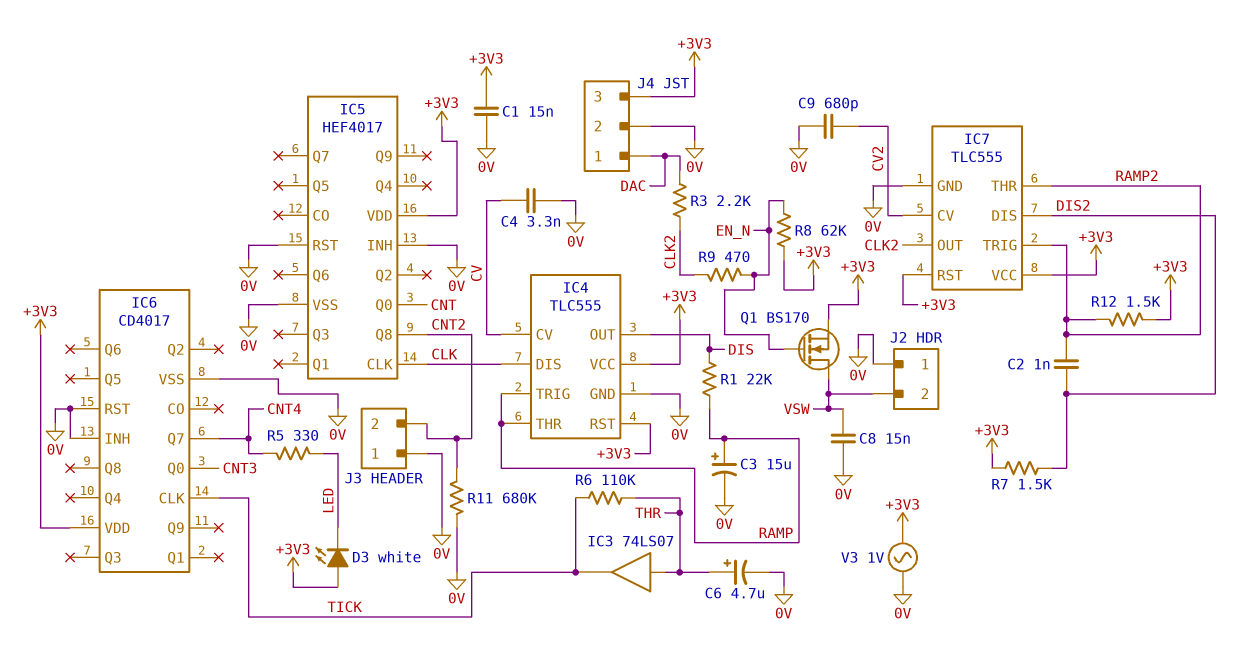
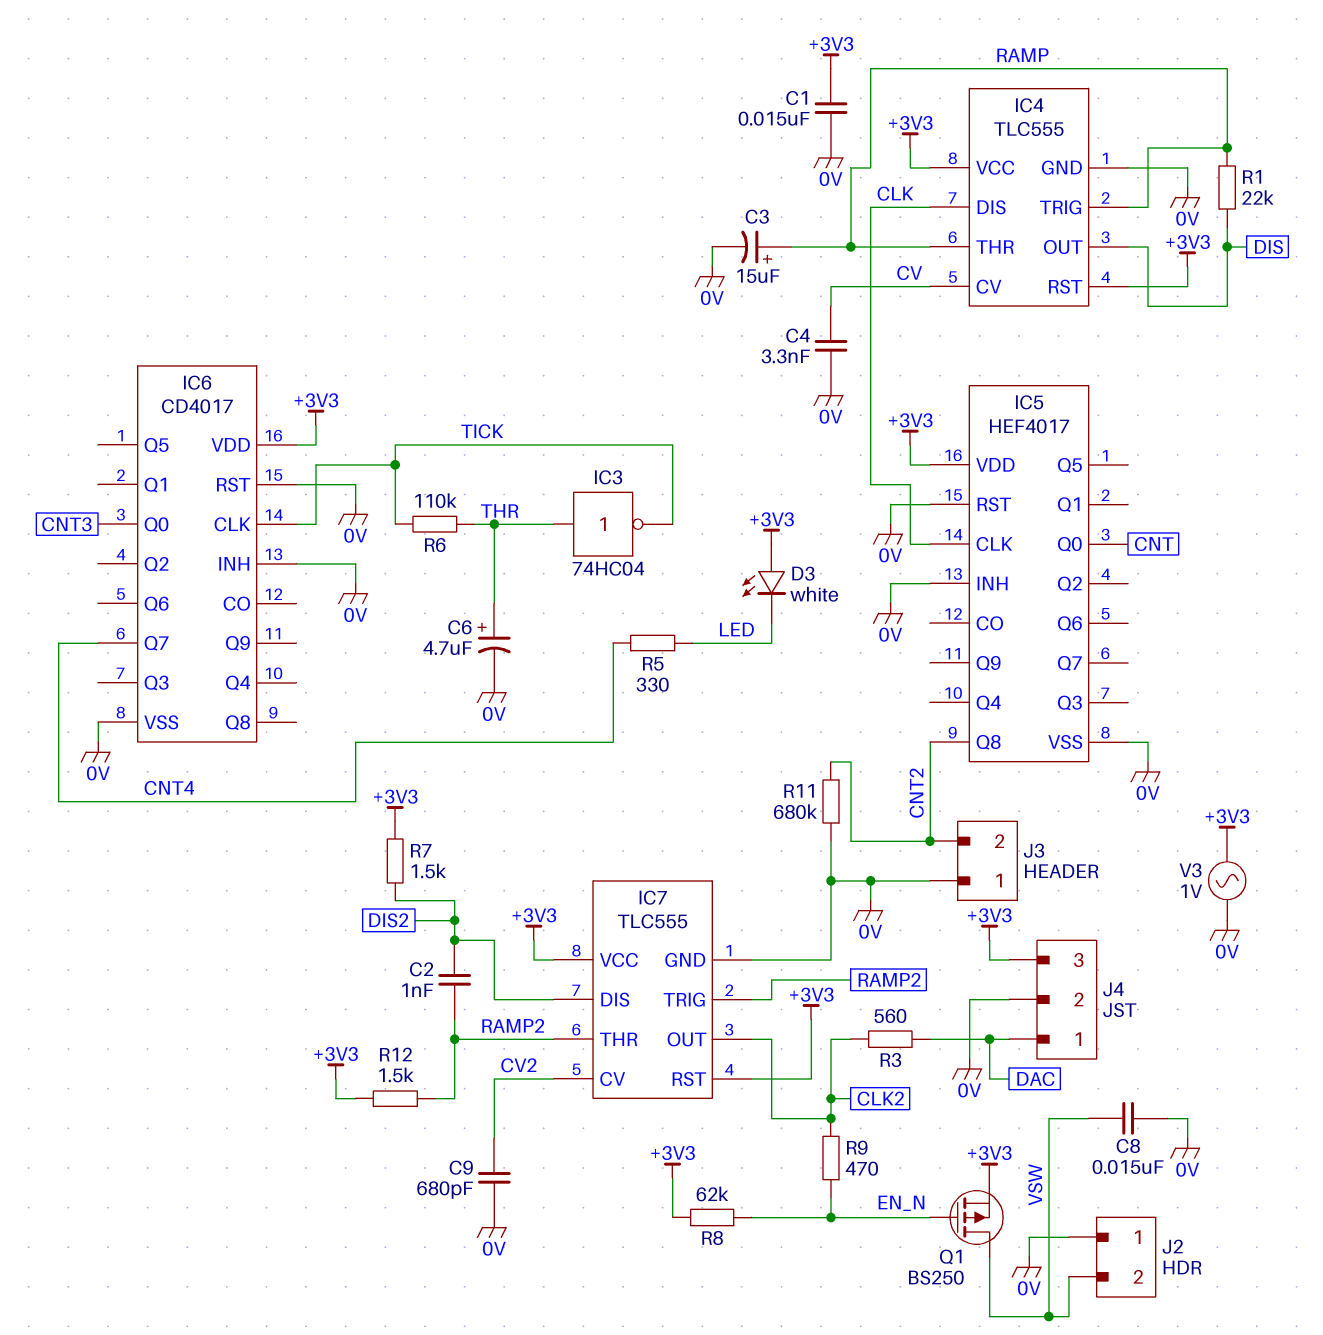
IC3: buffer 74LS07 (in THR, out TICK) -> NOT 74HC04 (in THR, out TICK)
Q1: NMOS BS170 (G EN_N, D VSW, S +3V3) -> PMOS BS250 (G EN_N, D VSW, S +3V3)
R3: 2.2k (CLK2, DAC) -> 560 (CLK2, DAC)

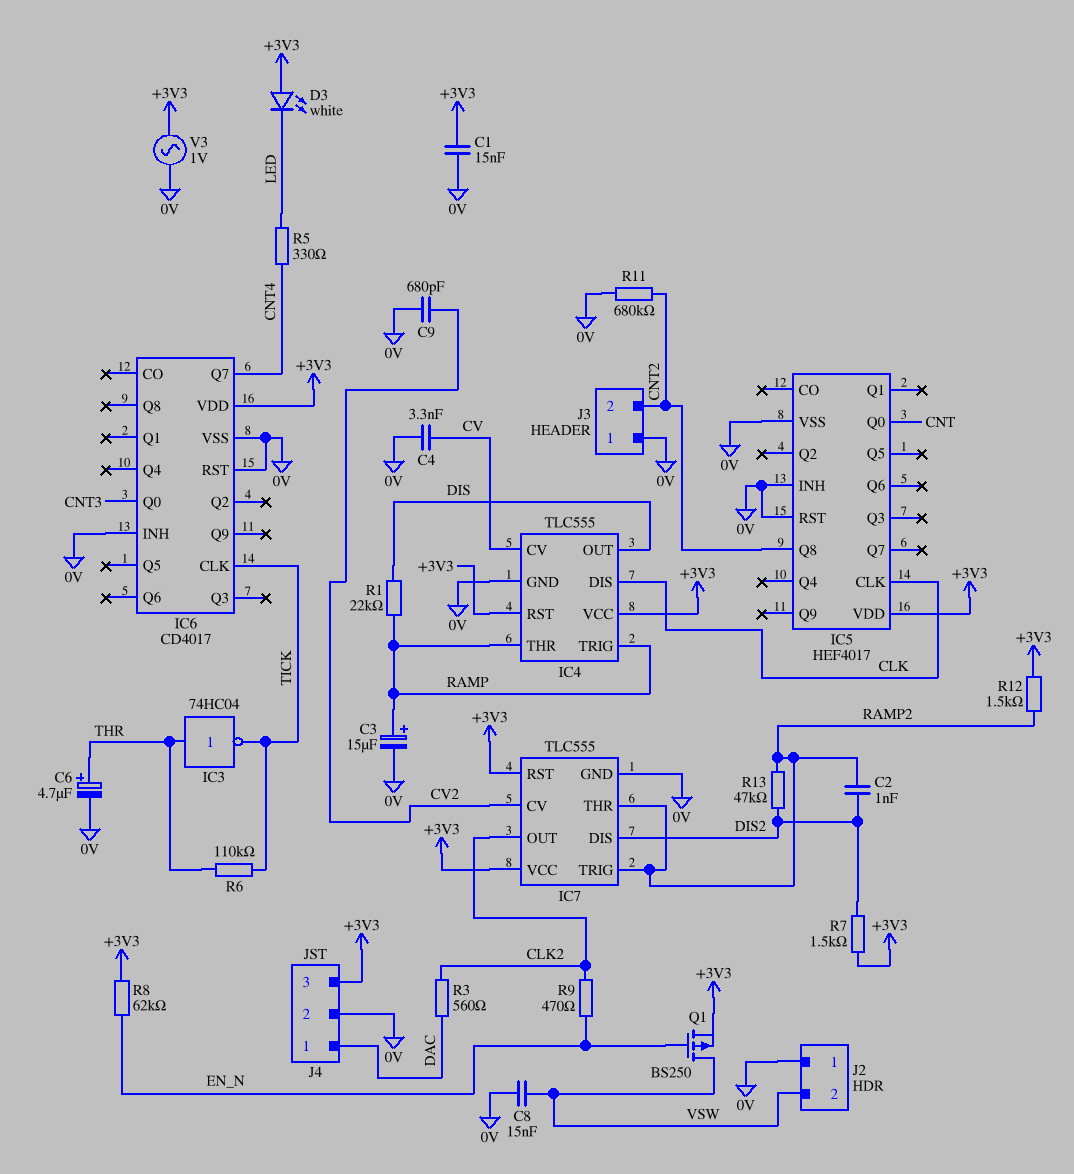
R13: none -> 47k (DIS2, RAMP2)

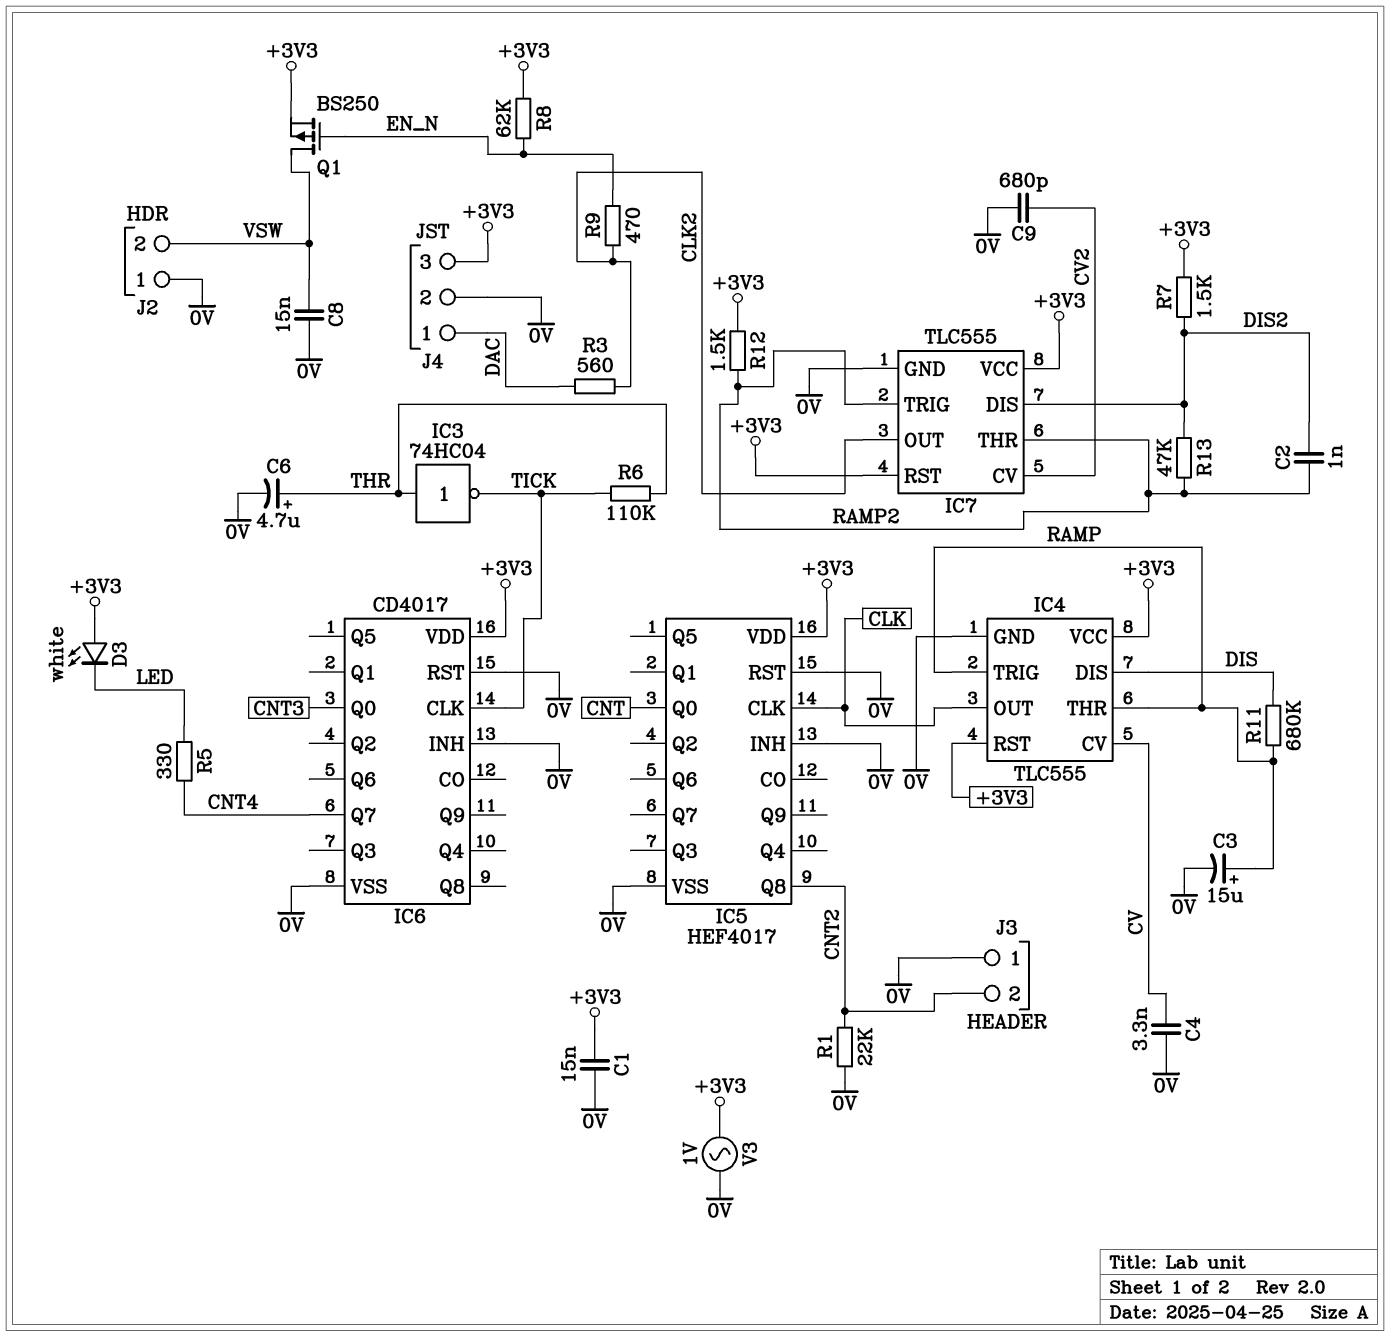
IC4 pin DIS: CLK -> DIS
IC4 pin OUT: DIS -> CLK
R1: 22k (DIS, RAMP) -> 22k (0V, CNT2)
R11: 680k (0V, CNT2) -> 680k (DIS, RAMP)

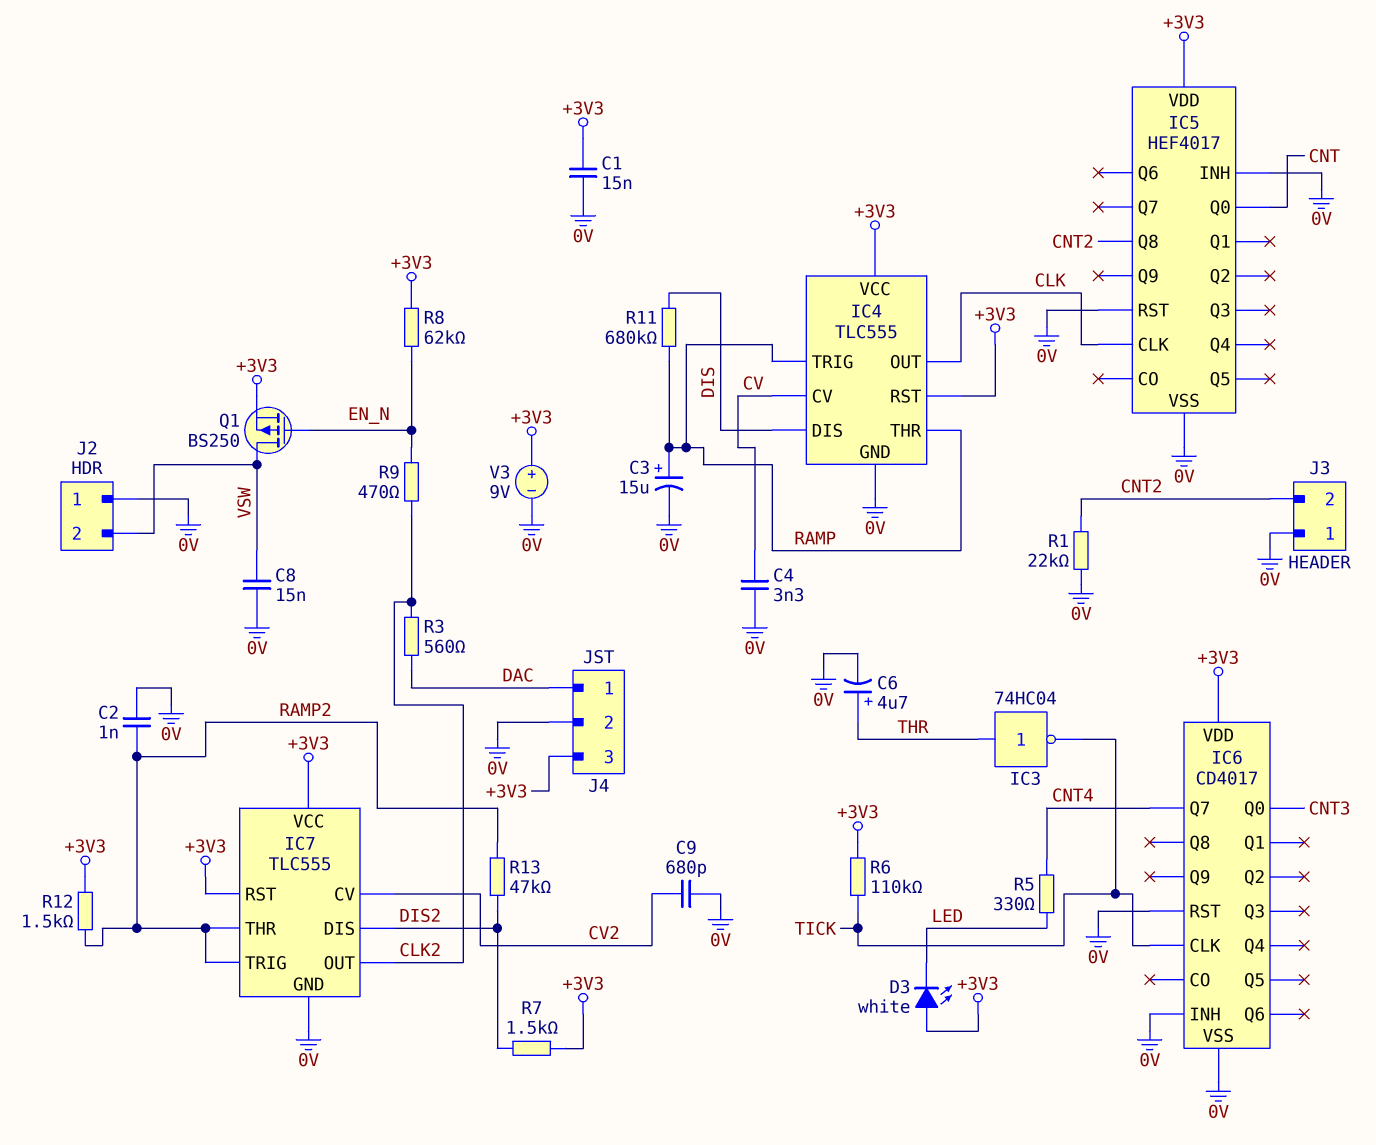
C2: 1nF (DIS2, RAMP2) -> 1nF (0V, RAMP2)
R6: 110k (THR, TICK) -> 110k (+3V3, TICK)
V3: AC 1V (+3V3, 0V) -> 9V (plus +3V3, minus 0V)

